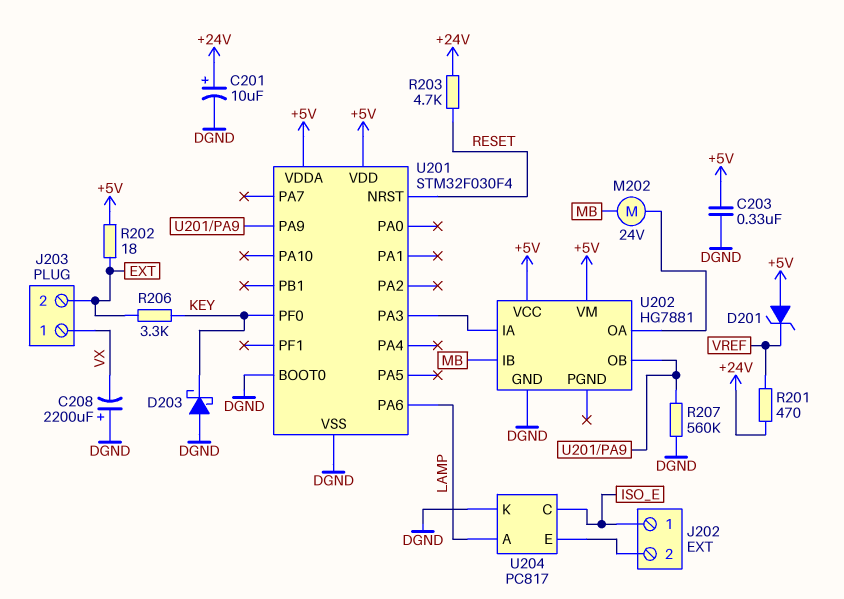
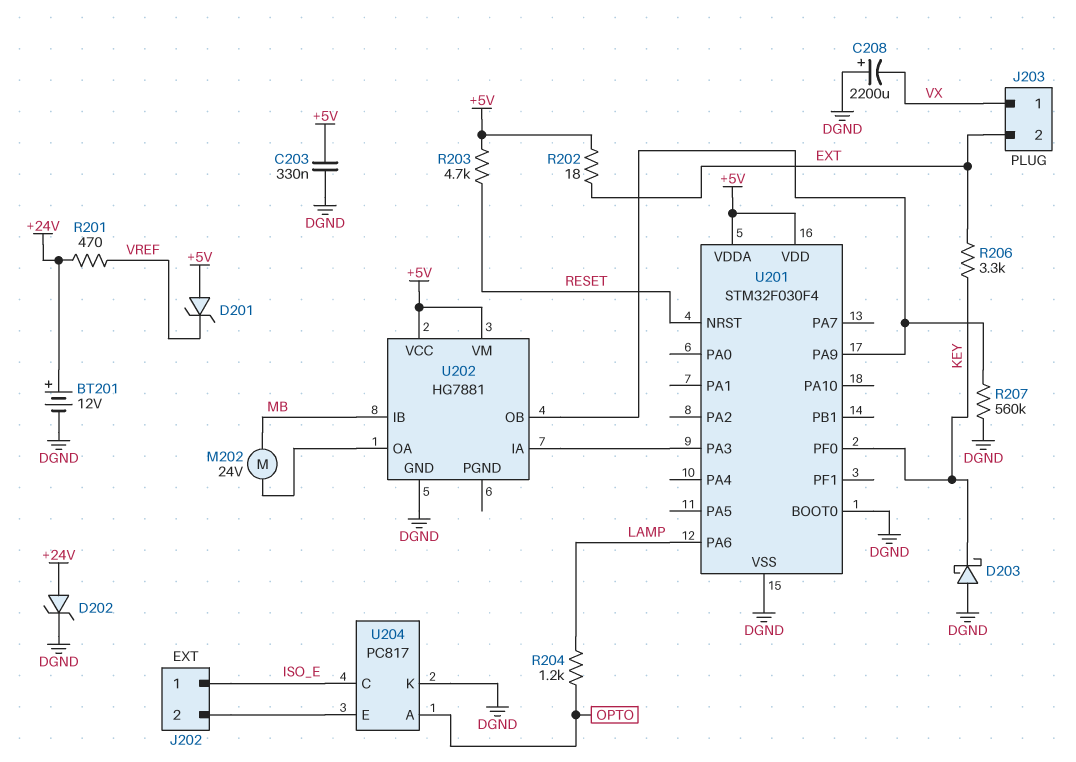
BT201: none -> 12V (plus +24V, minus DGND)
C201: 10uF (plus +24V, minus DGND) -> none
D202: none -> zener (A +24V, K DGND)
R203: 4.7k (+24V, RESET) -> 4.7k (+5V, RESET)
R204: none -> 1.2k (LAMP, OPTO)
U204 pin A: LAMP -> OPTO

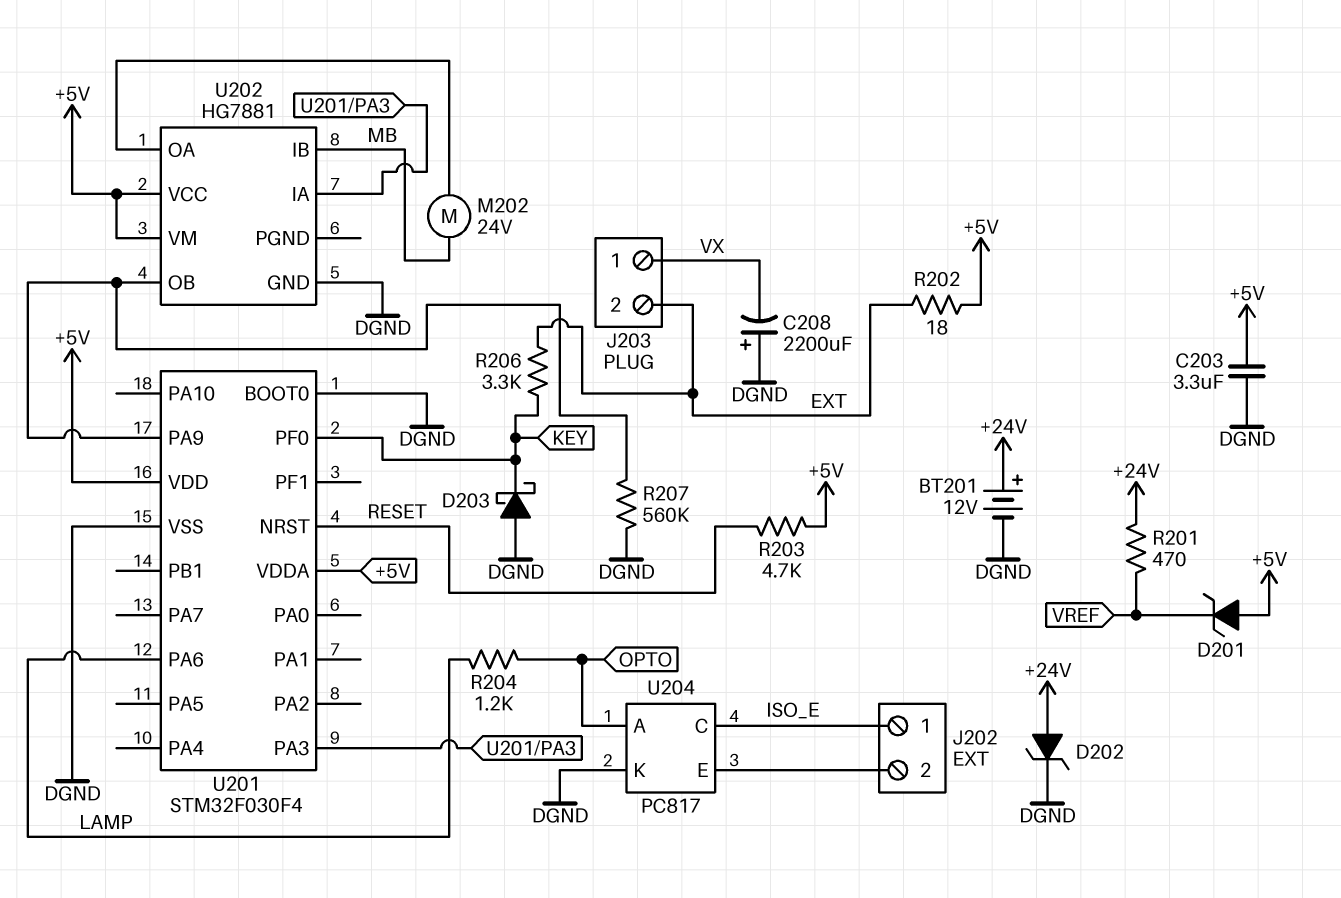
C203: 330nF (+5V, DGND) -> 3.3uF (+5V, DGND)

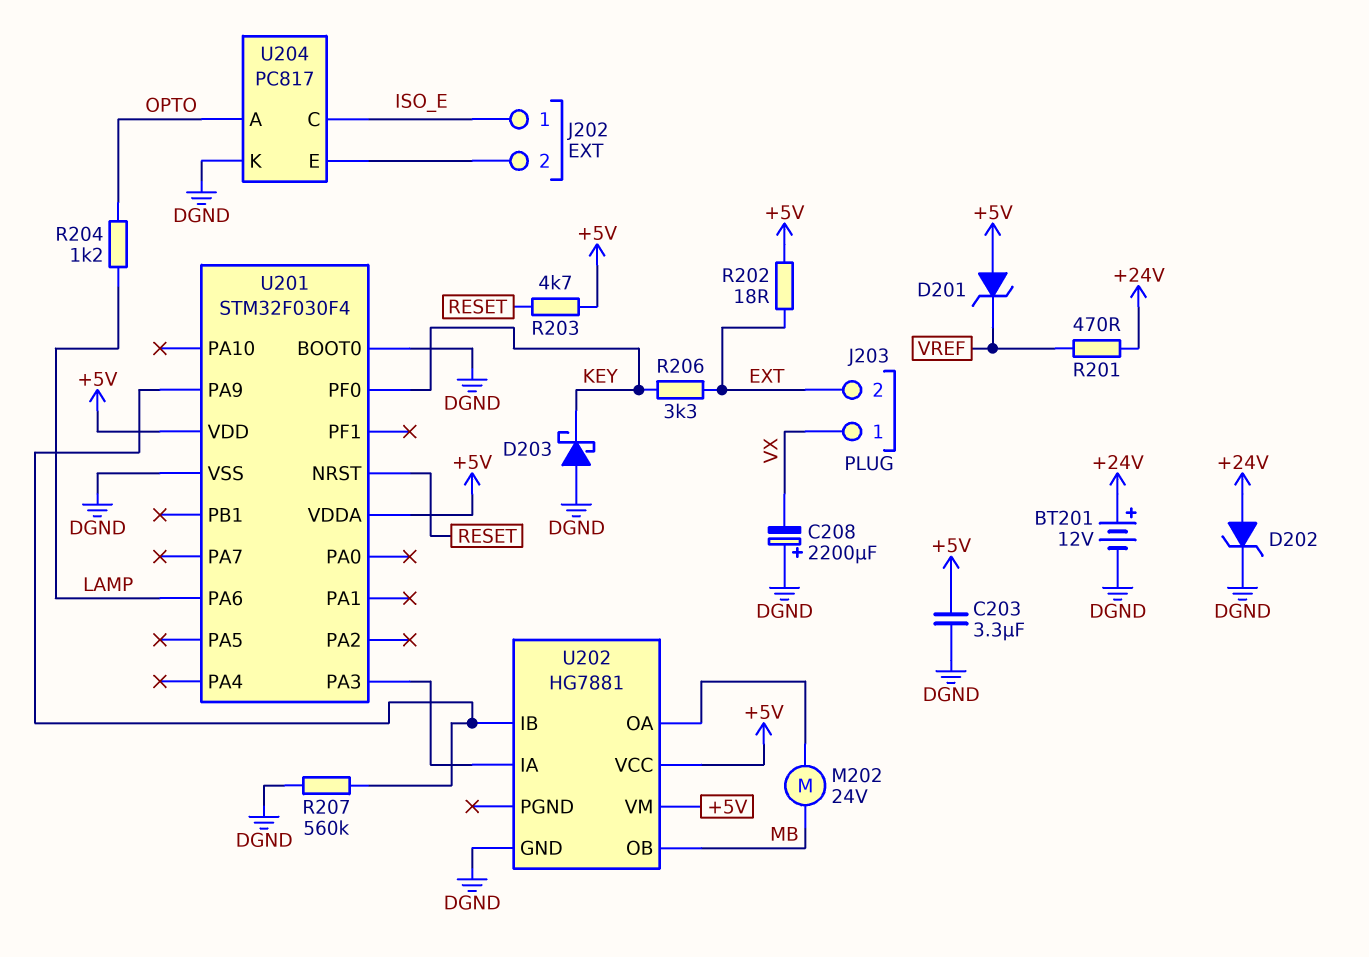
U202 pin IB: MB -> U201/PA9
U202 pin OB: U201/PA9 -> MB

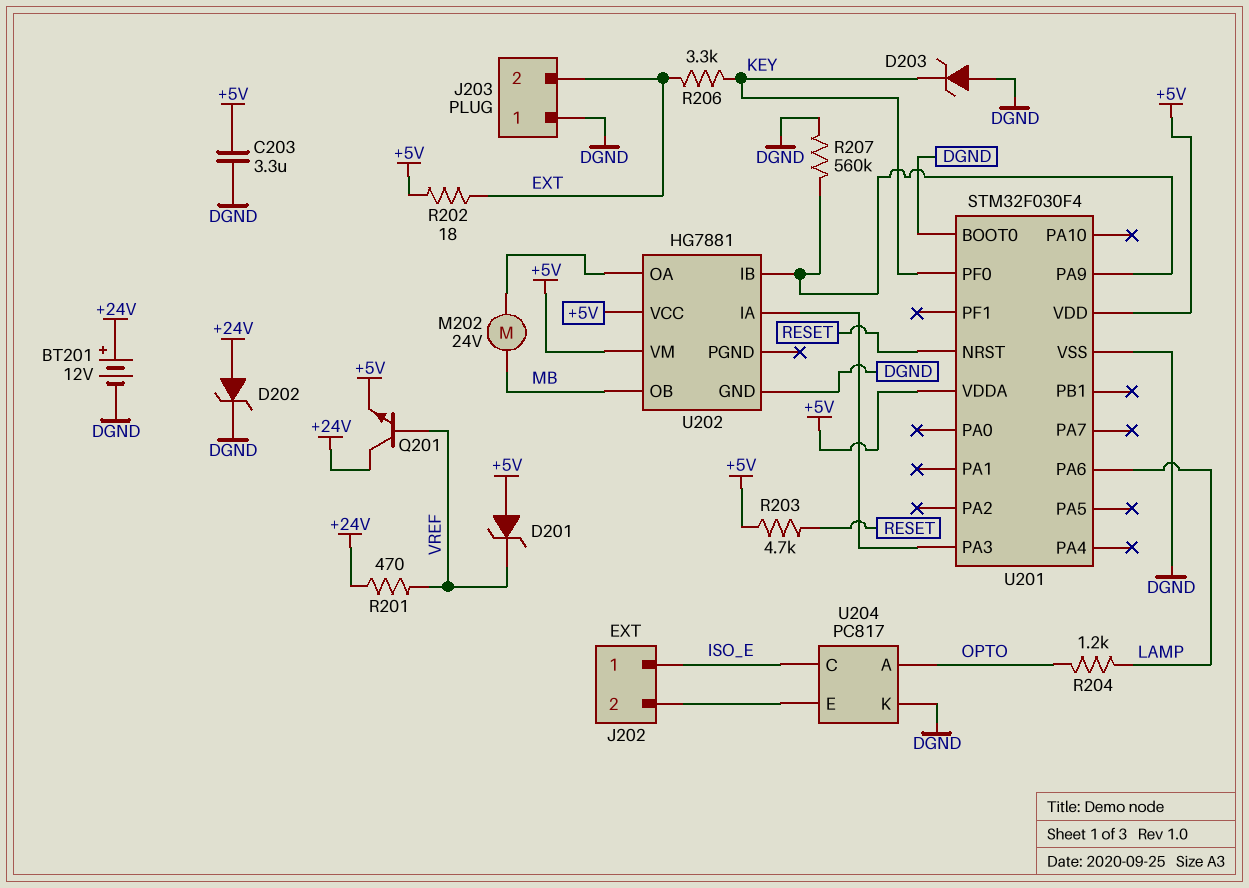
C208: 2200uF (plus DGND, minus VX) -> none
D203: schottky (A DGND, K KEY) -> zener (A DGND, K KEY)
J203 pin 1: VX -> DGND
Q201: none -> NPN (B VREF, C +24V, E +5V)

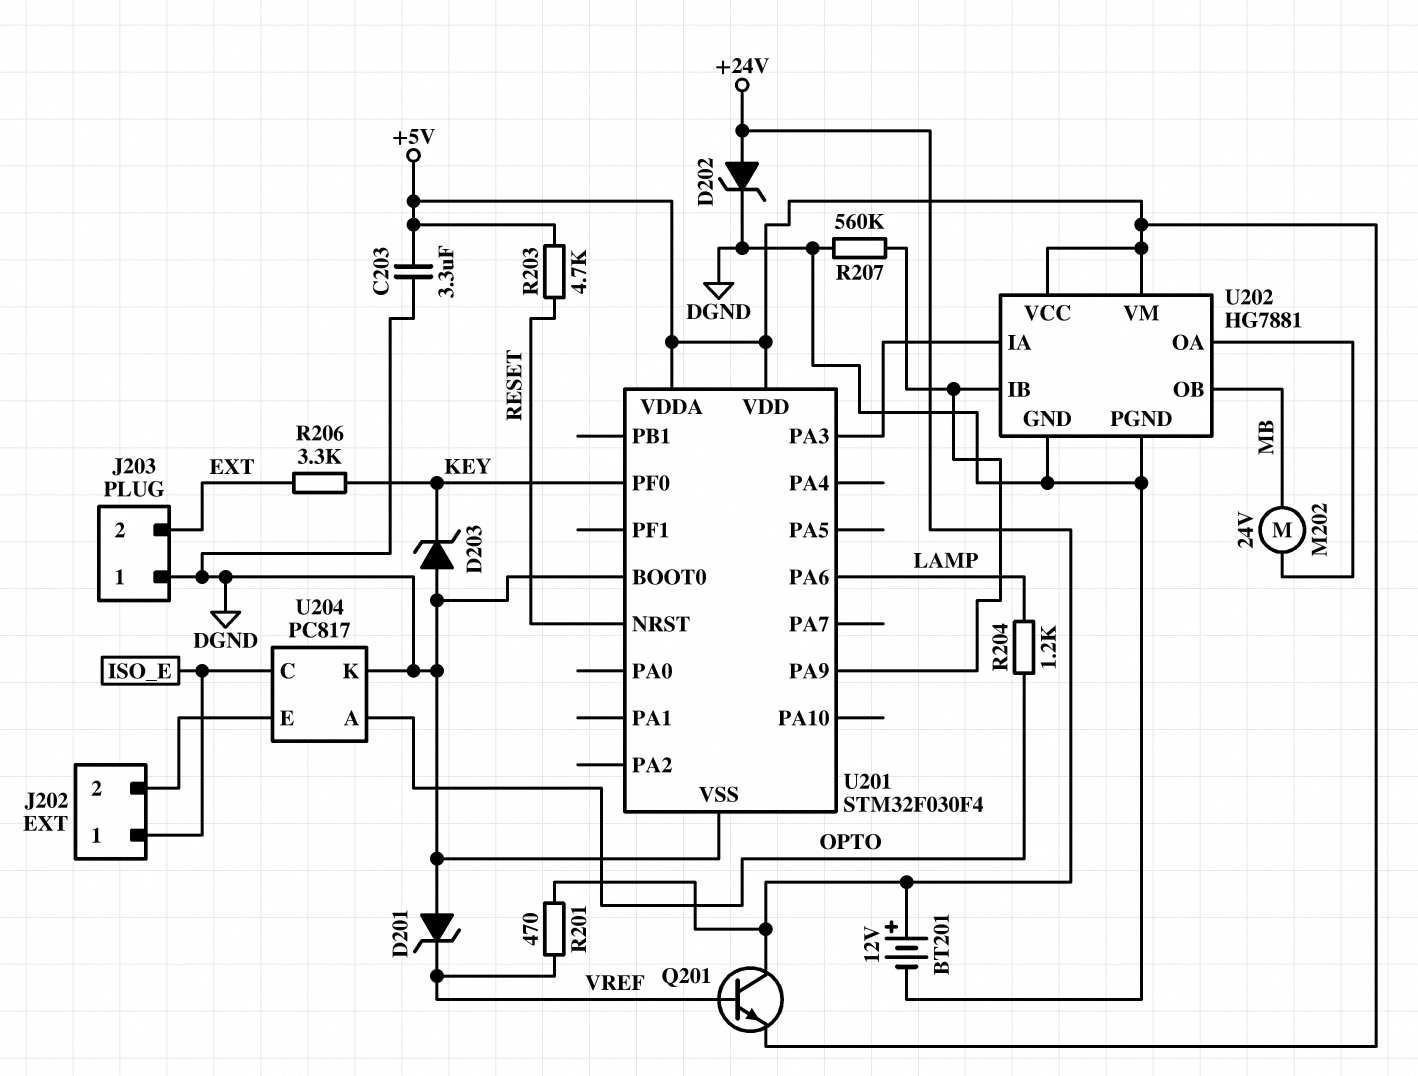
D201: zener (A +5V, K VREF) -> zener (A DGND, K VREF)
R202: 18 (+5V, EXT) -> none
U202 pin PGND: none -> DGND

